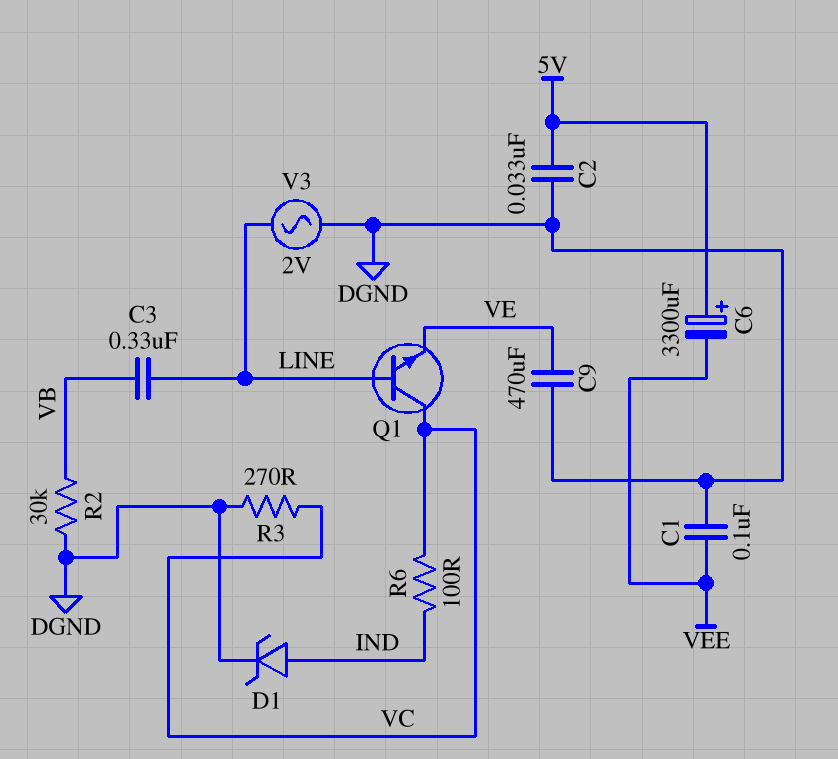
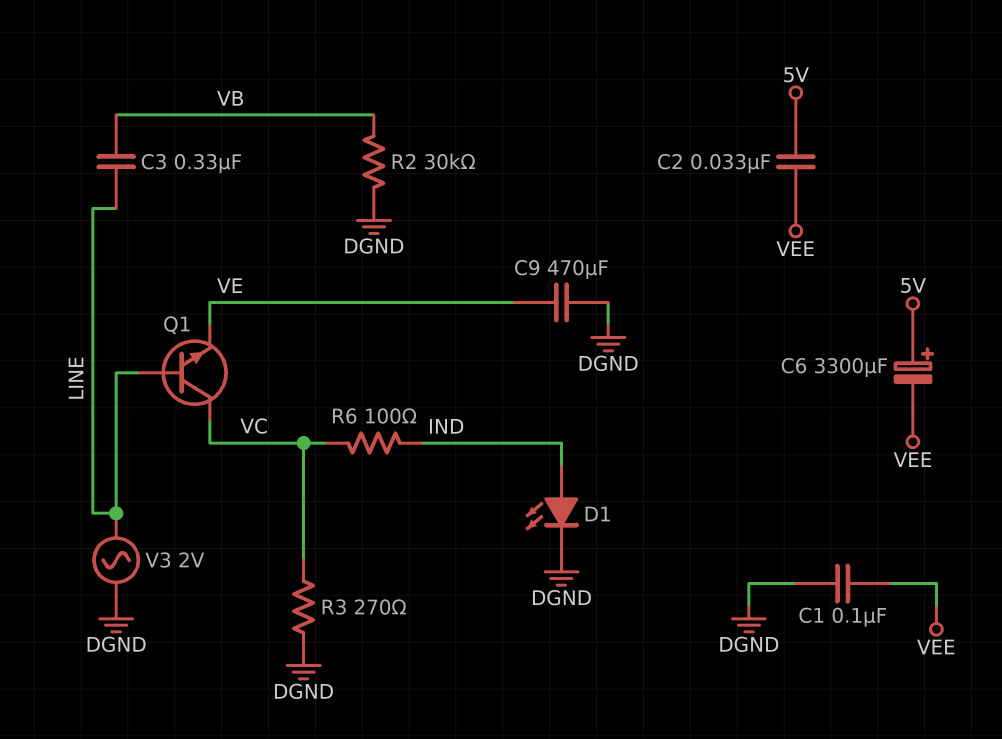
C2: 33nF (5V, DGND) -> 33nF (5V, VEE)
D1: zener (A IND, K DGND) -> LED (A IND, K DGND)

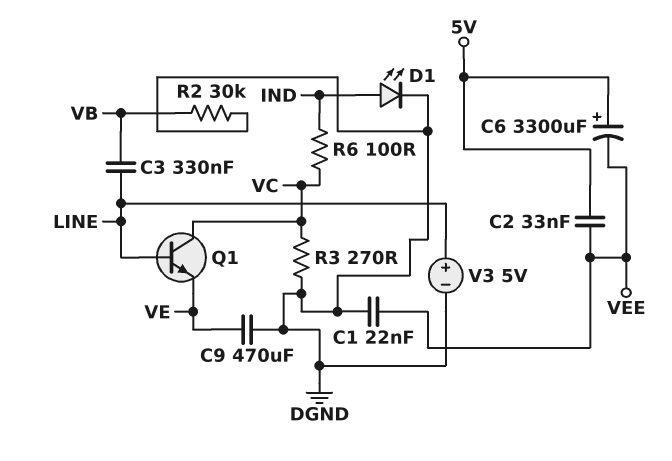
C1: 100nF (DGND, VEE) -> 22nF (DGND, VEE)
V3: AC 2V (DGND, LINE) -> 5V (plus LINE, minus DGND)

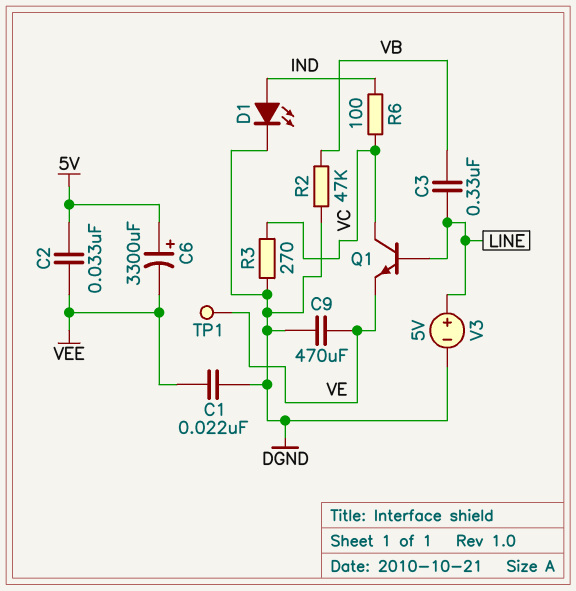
R2: 30k (DGND, VB) -> 47k (DGND, VB)
TP1: none -> test point (VE)

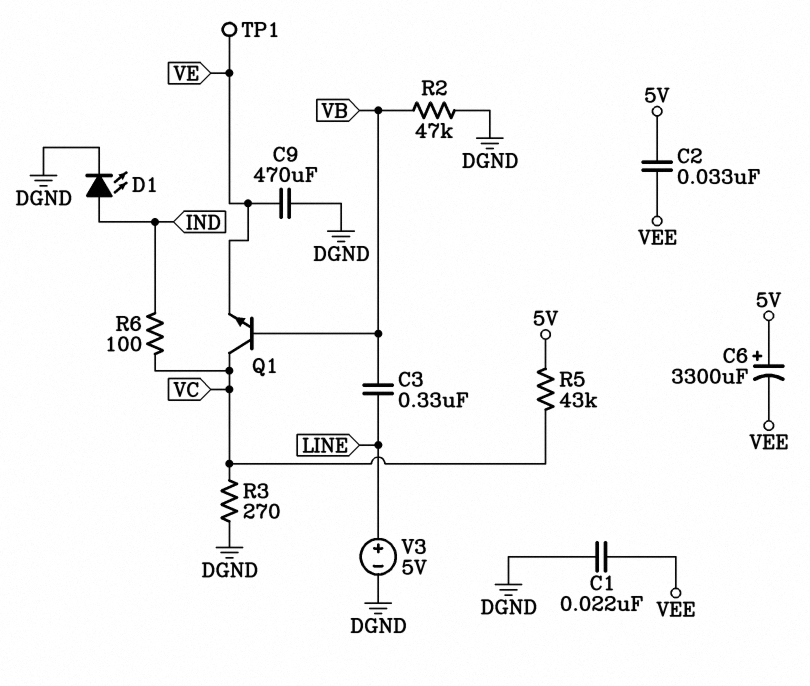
Q1: NPN (B LINE, C VC, E VE) -> NPN (B VB, C VC, E VE)
R5: none -> 43k (5V, VC)

